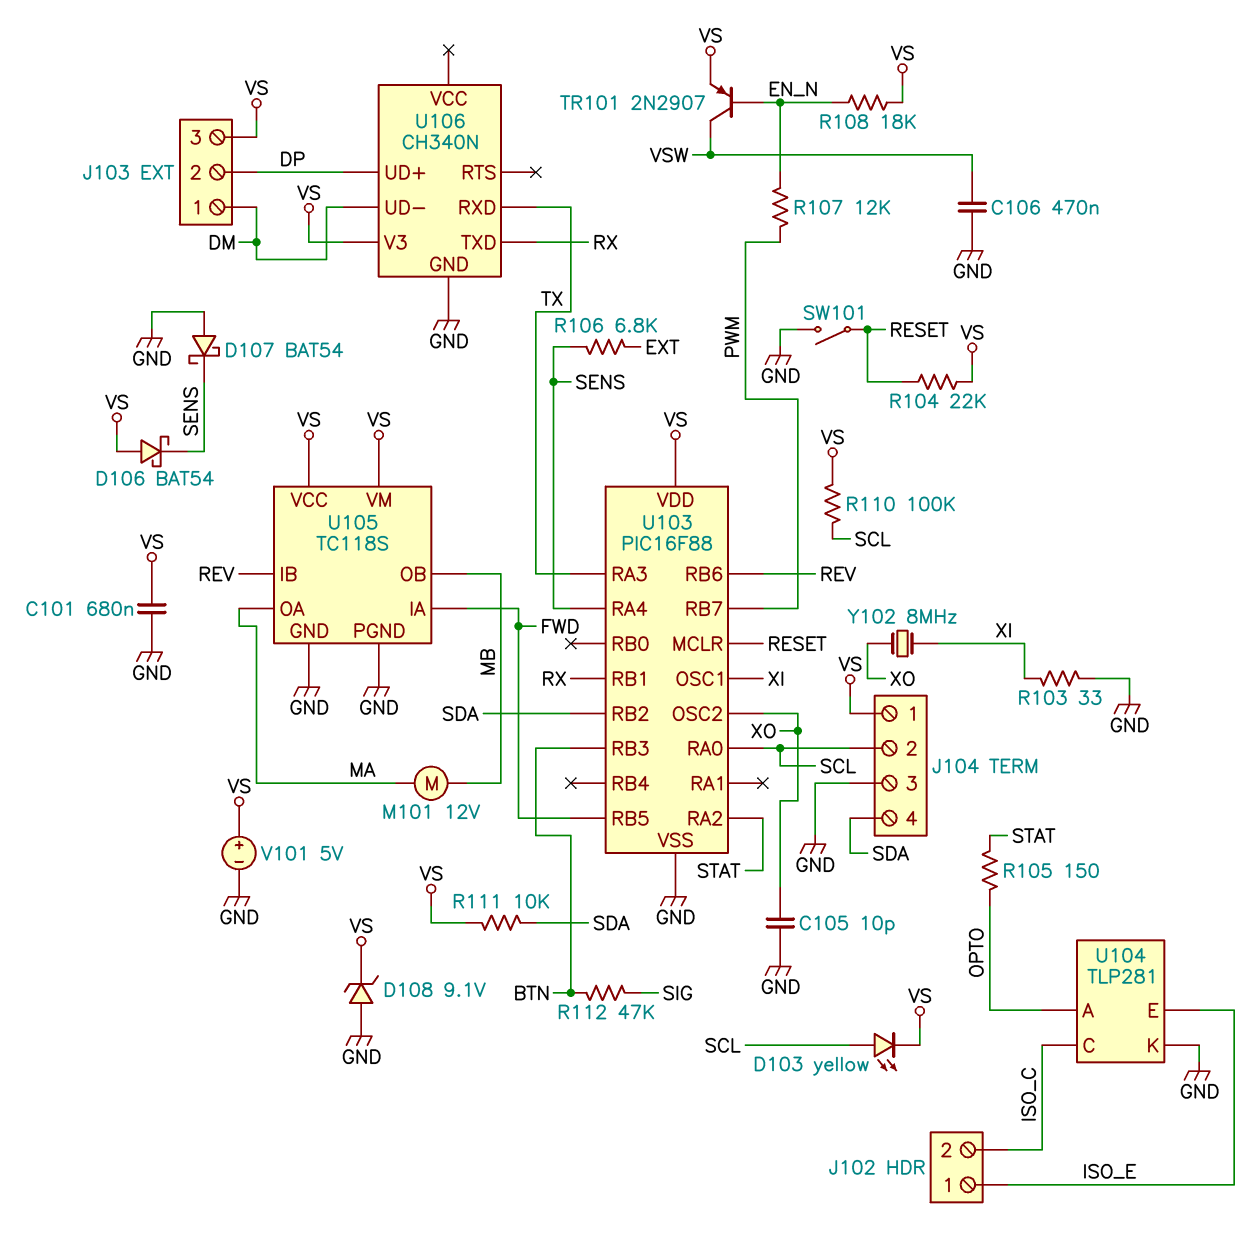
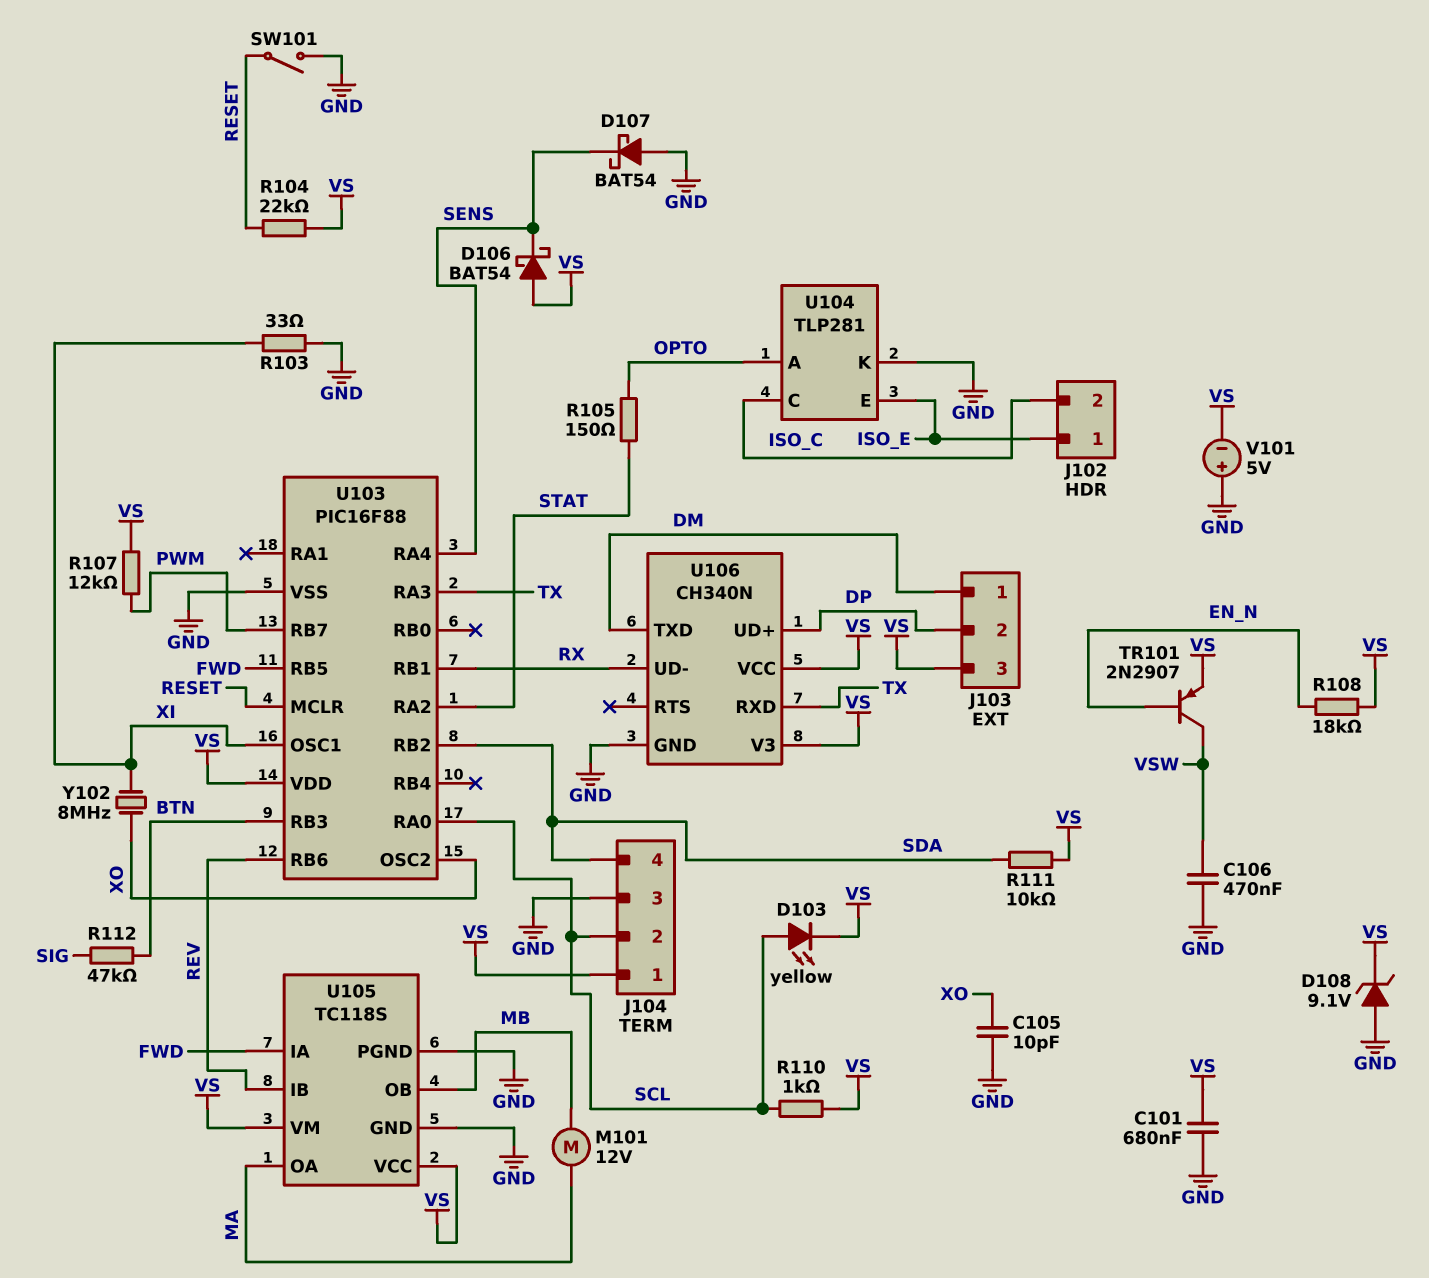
R106: 6.8k (EXT, SENS) -> none
R107: 12k (EN_N, PWM) -> 12k (PWM, VS)
R110: 100k (SCL, VS) -> 1k (SCL, VS)
U106 pin TXD: RX -> DM
U106 pin UD-: DM -> RX
U106 pin VCC: none -> VS
V101: 5V (plus VS, minus GND) -> 5V (plus GND, minus VS)

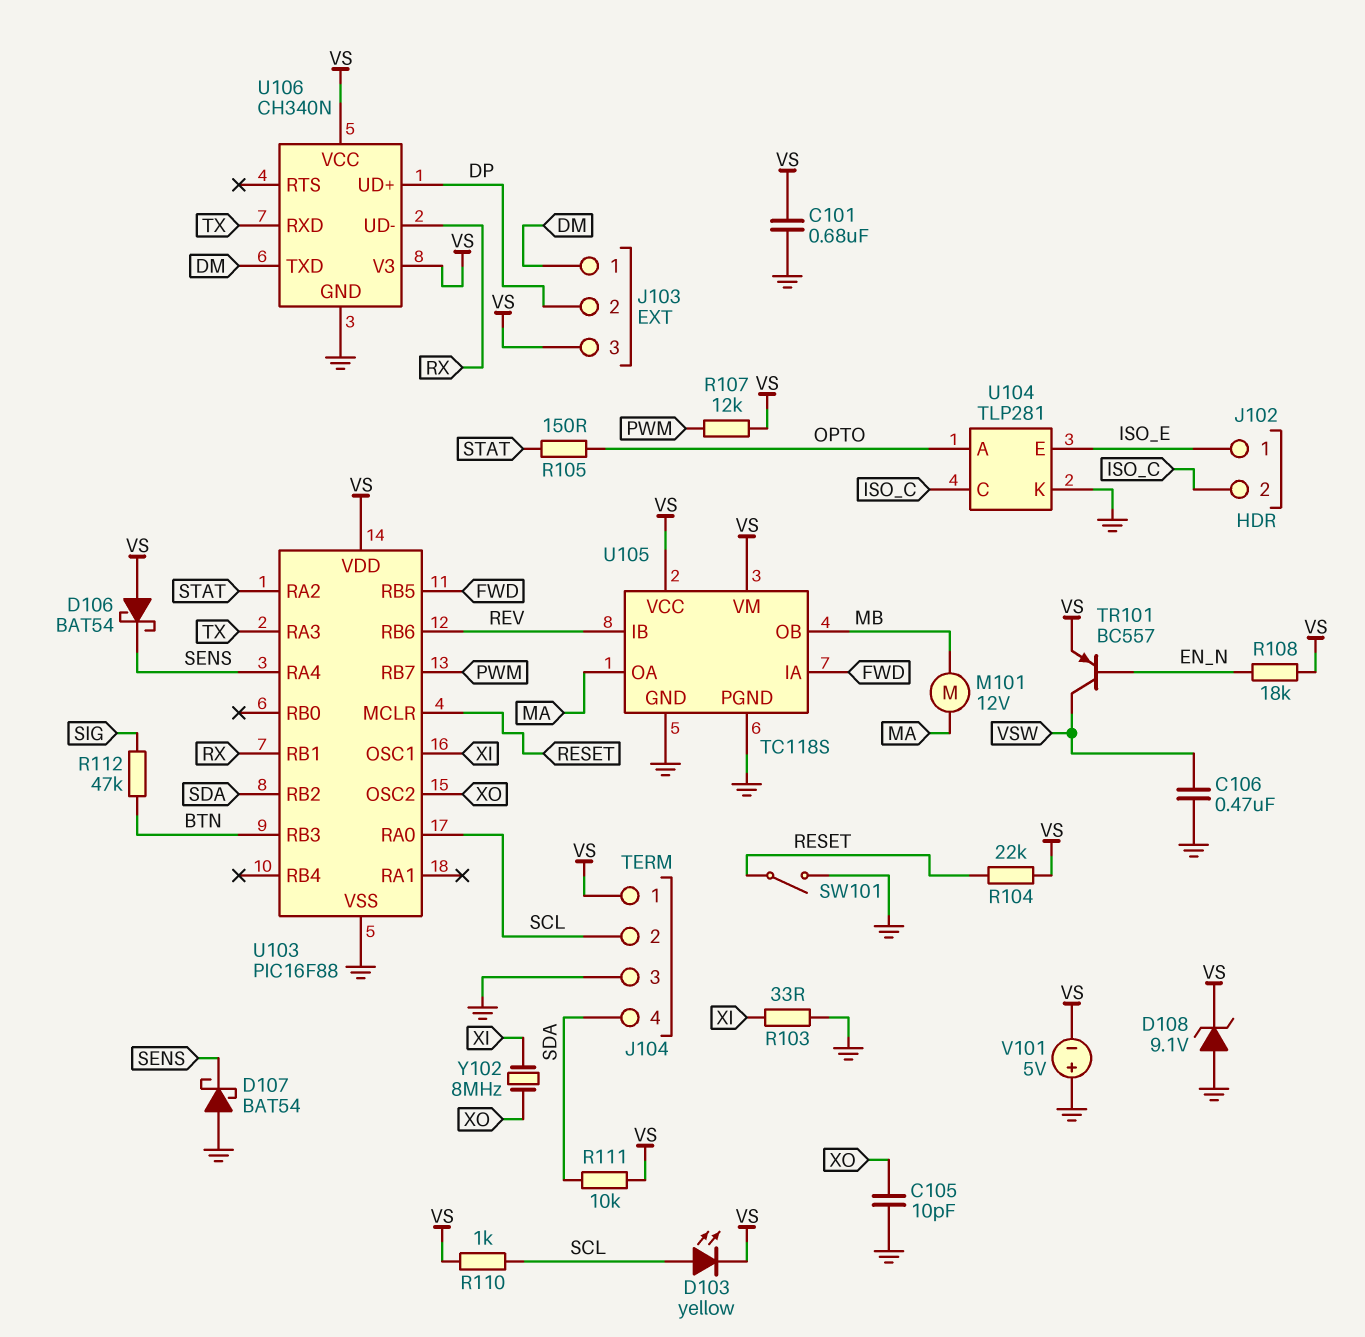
TR101: PNP 2N2907 (B EN_N, C VSW, E VS) -> PNP BC557 (B EN_N, C VSW, E VS)

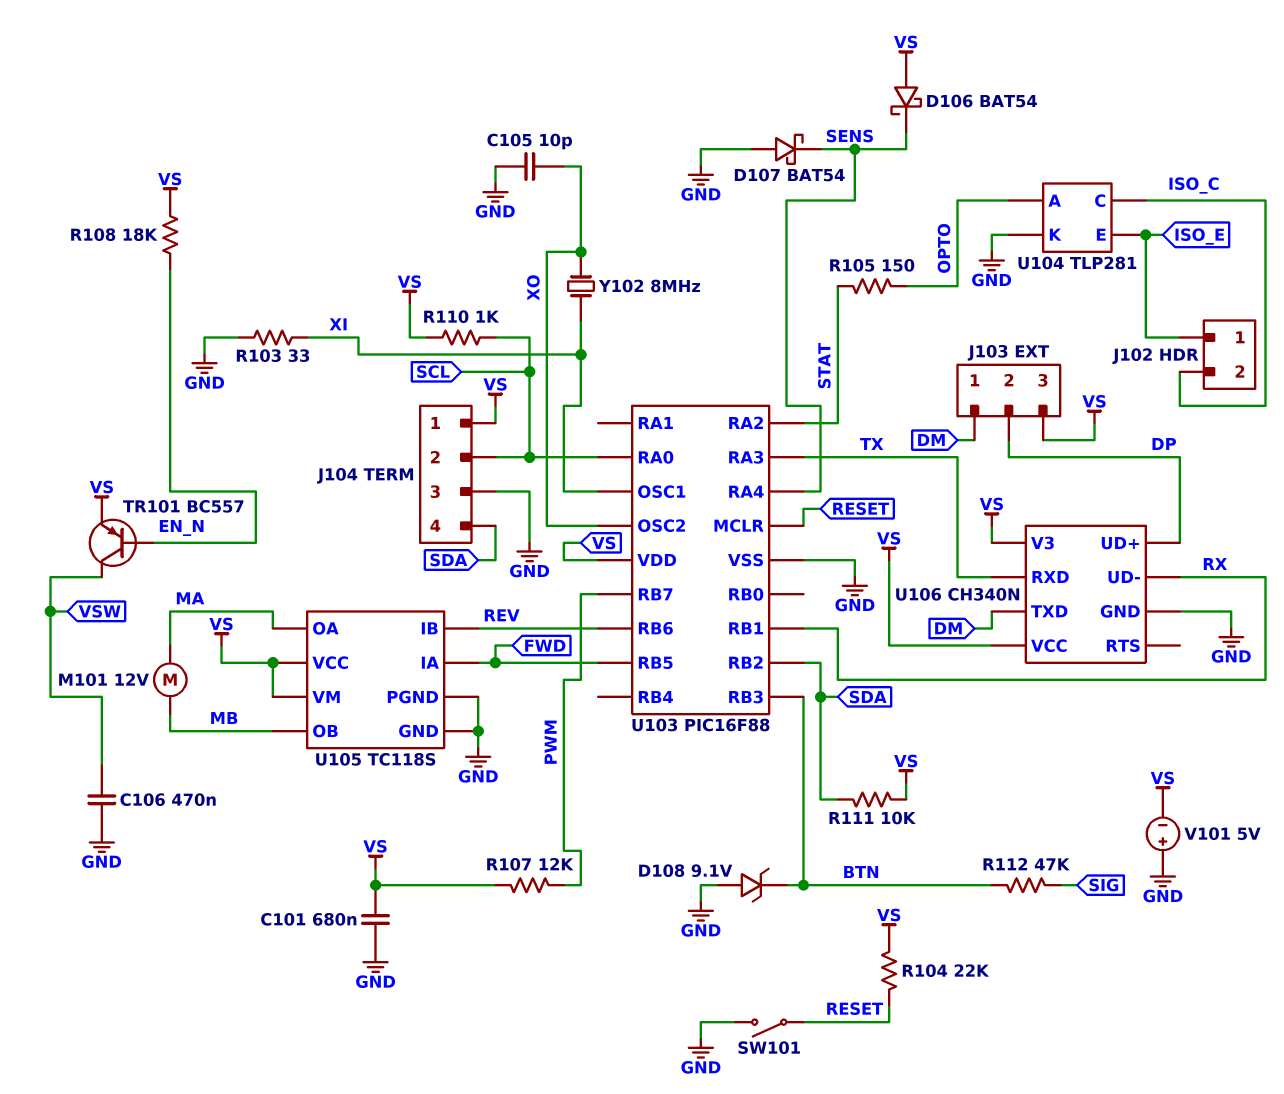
D103: LED yellow (A SCL, K VS) -> none
D108: zener 9.1V (A GND, K VS) -> zener 9.1V (A GND, K BTN)

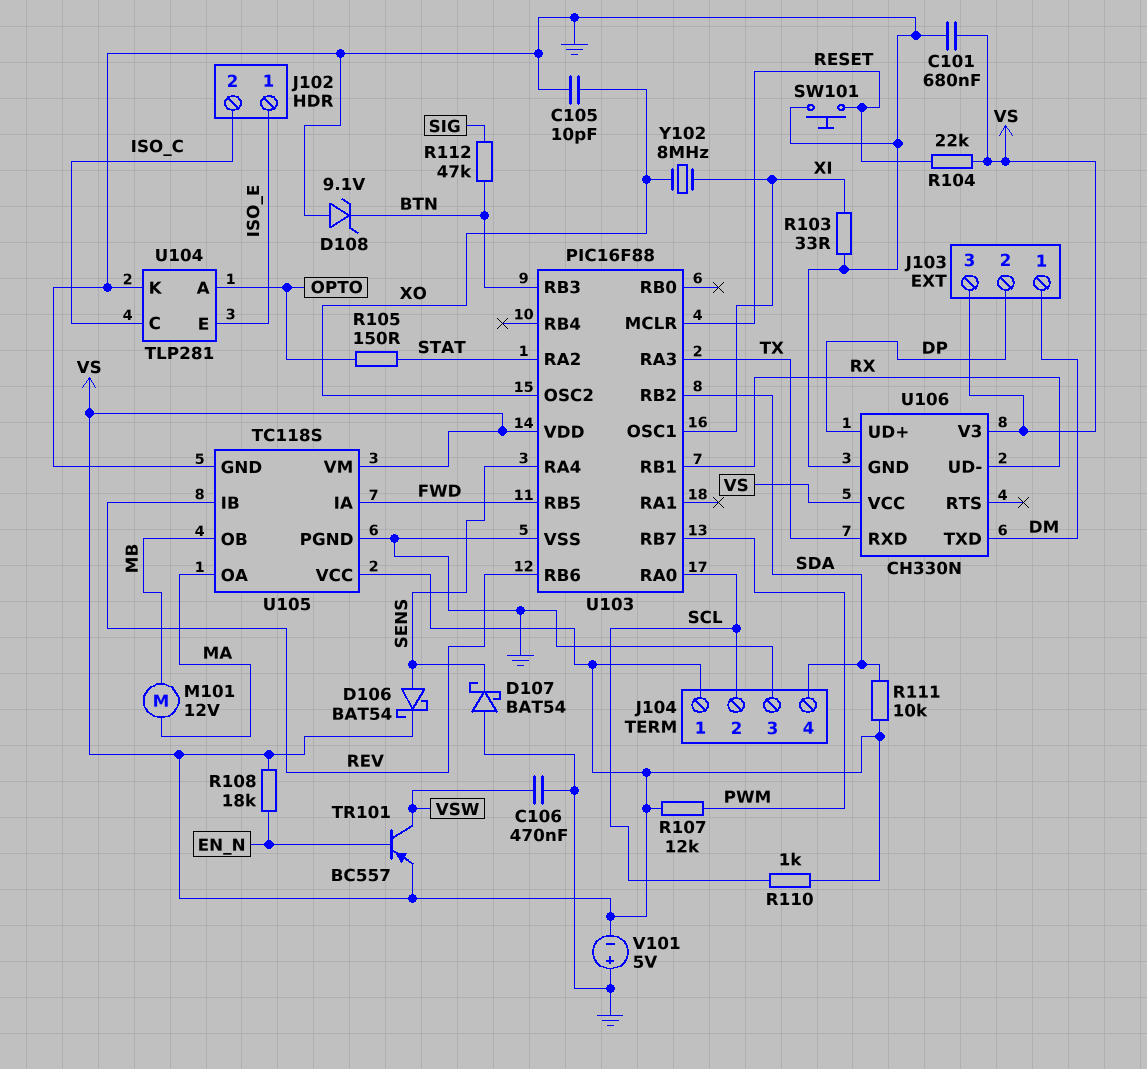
D106: schottky BAT54 (A VS, K SENS) -> schottky BAT54 (A SENS, K VS)
SW101: switch (GND, RESET) -> button (GND, RESET)
U106: CH340N -> CH330N

